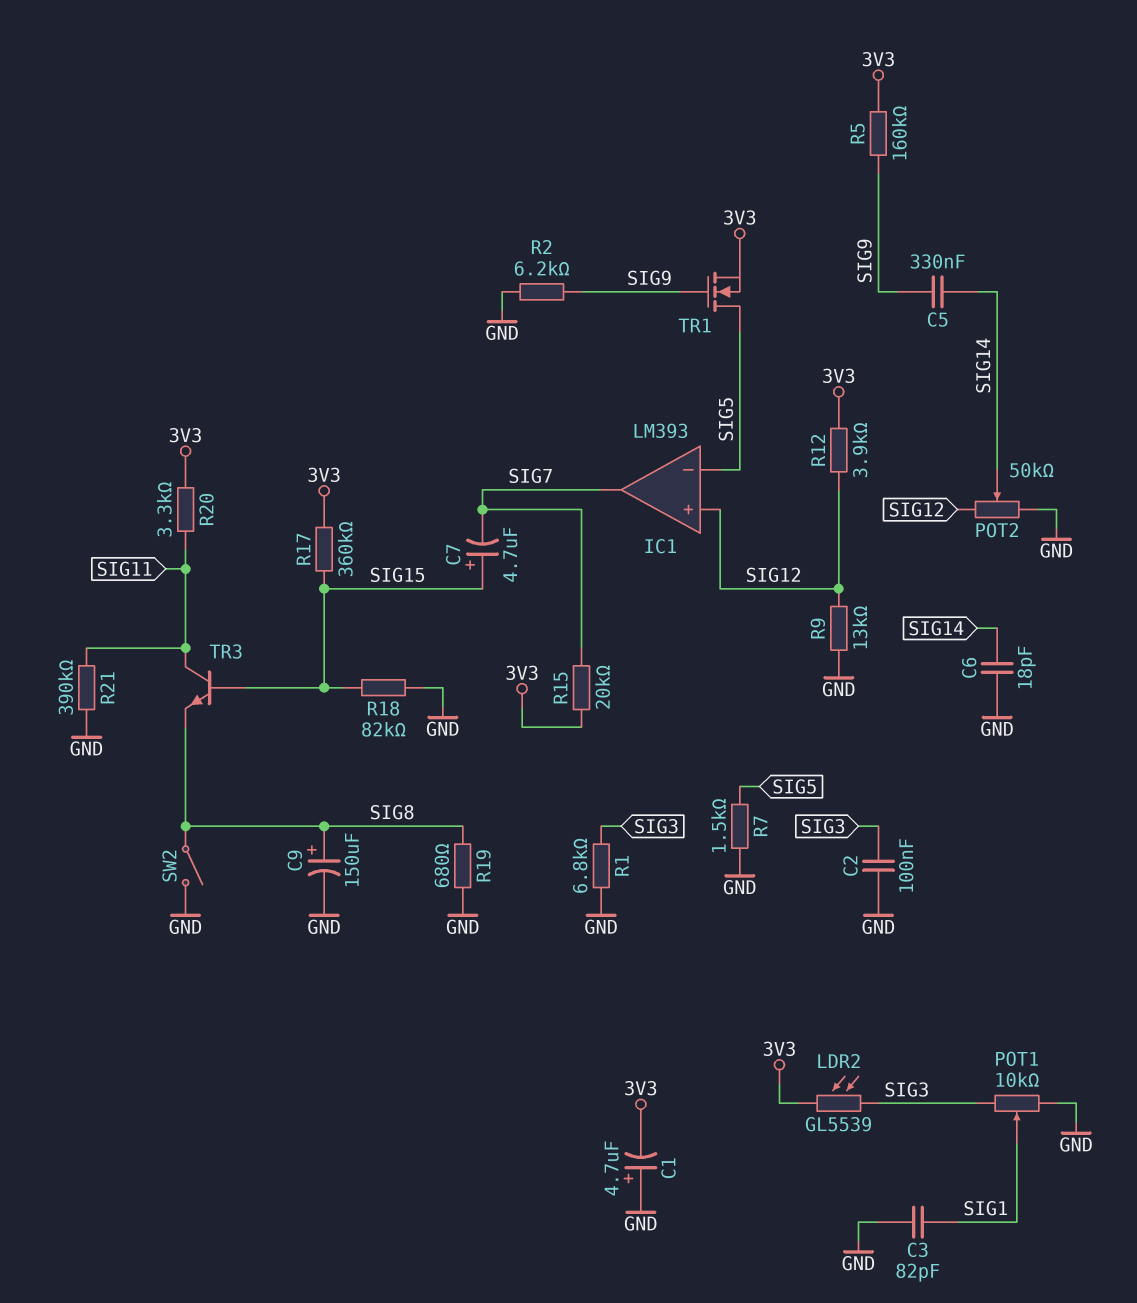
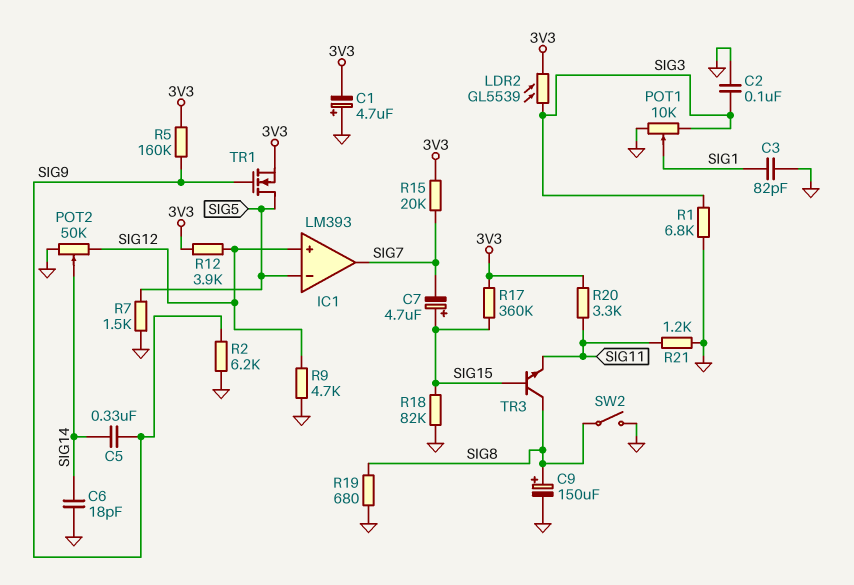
R9: 13k (GND, SIG12) -> 4.7k (GND, SIG12)
R21: 390k (GND, SIG11) -> 1.2k (GND, SIG11)
TR3: NPN (B SIG15, C SIG11, E SIG8) -> NPN (B SIG15, C SIG8, E SIG11)

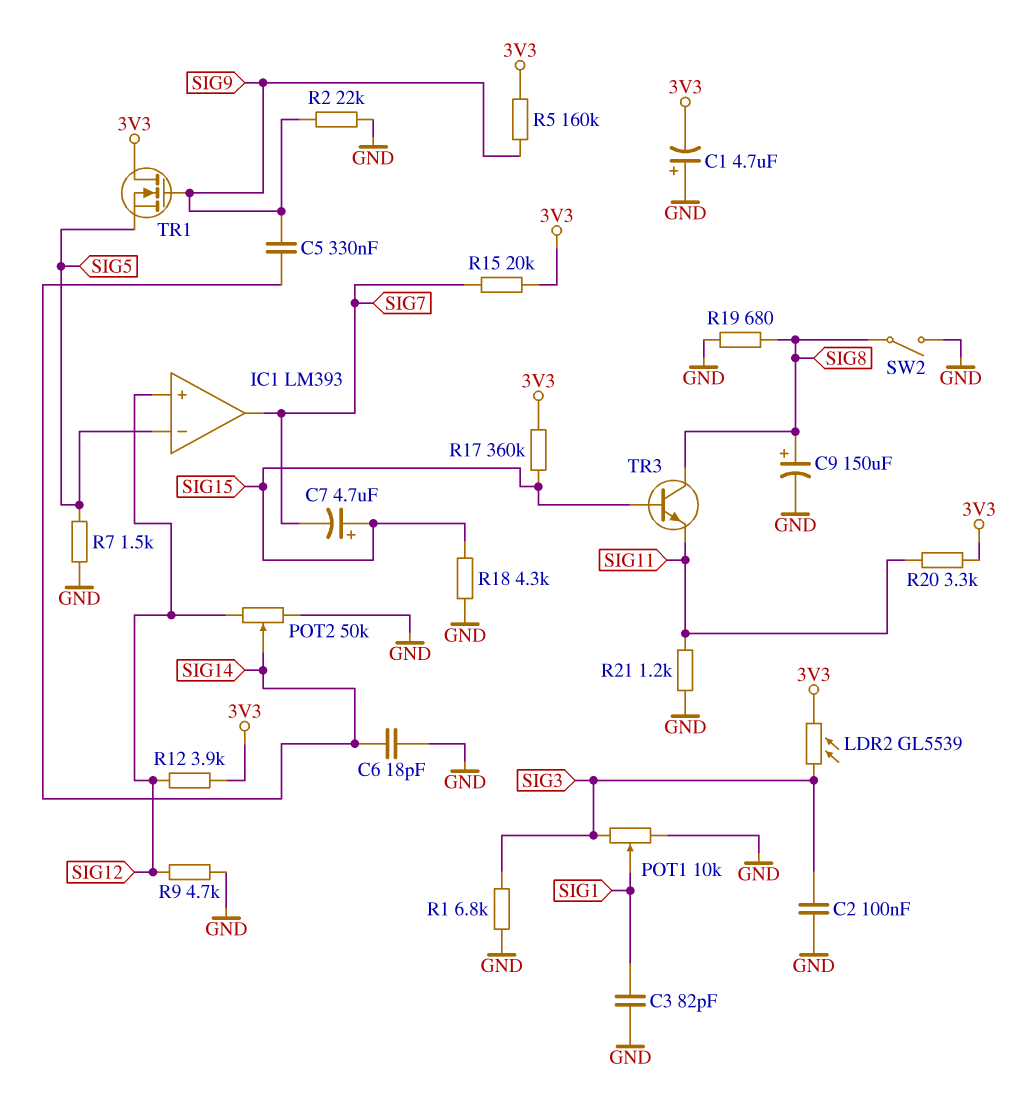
R2: 6.2k (GND, SIG9) -> 22k (GND, SIG9)
R18: 82k (GND, SIG15) -> 4.3k (GND, SIG15)
TR1: NMOS (G SIG9, D SIG5, S 3V3) -> NMOS (G SIG9, D 3V3, S SIG5)

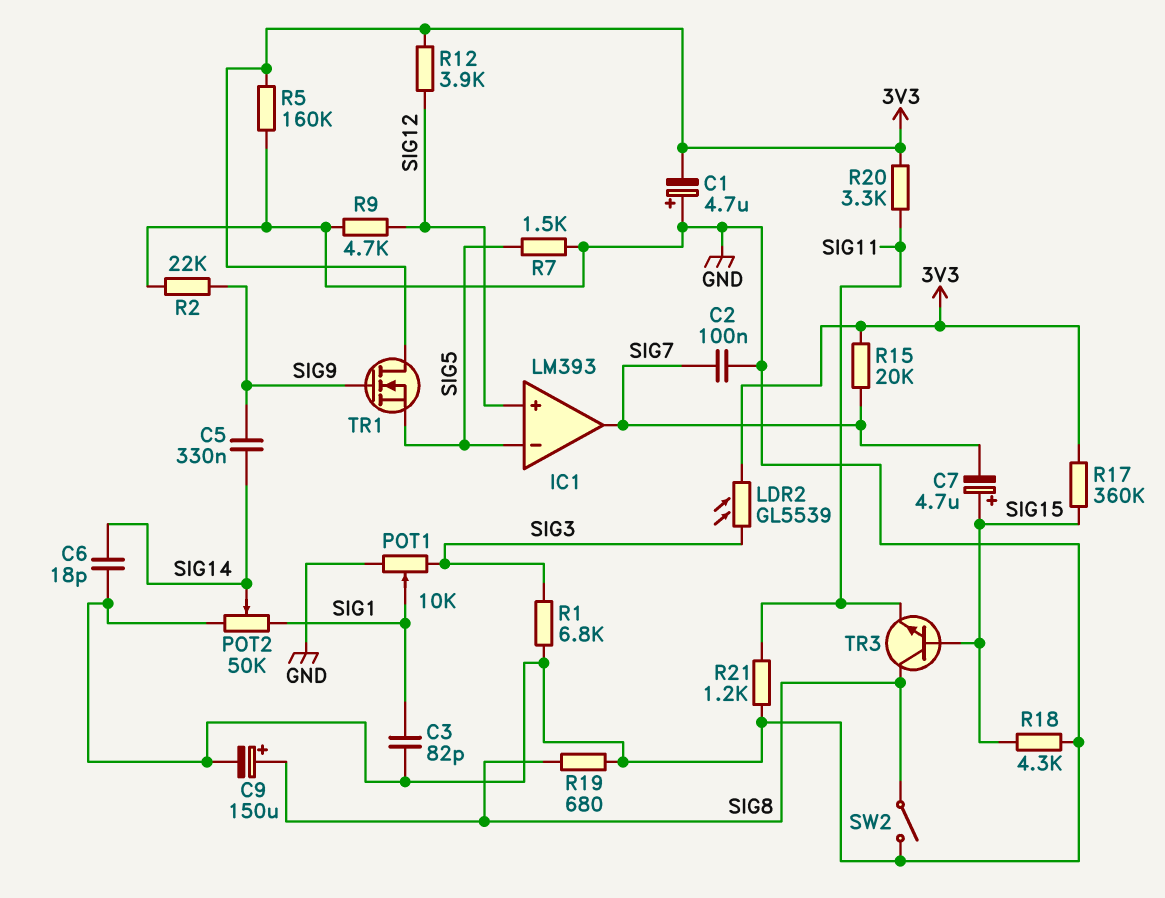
C2: 100nF (GND, SIG3) -> 100nF (GND, SIG7)
POT2: 50k (GND, SIG12, wiper SIG14) -> 50k (GND, SIG1, wiper SIG14)
R5: 160k (3V3, SIG9) -> 160k (3V3, GND)

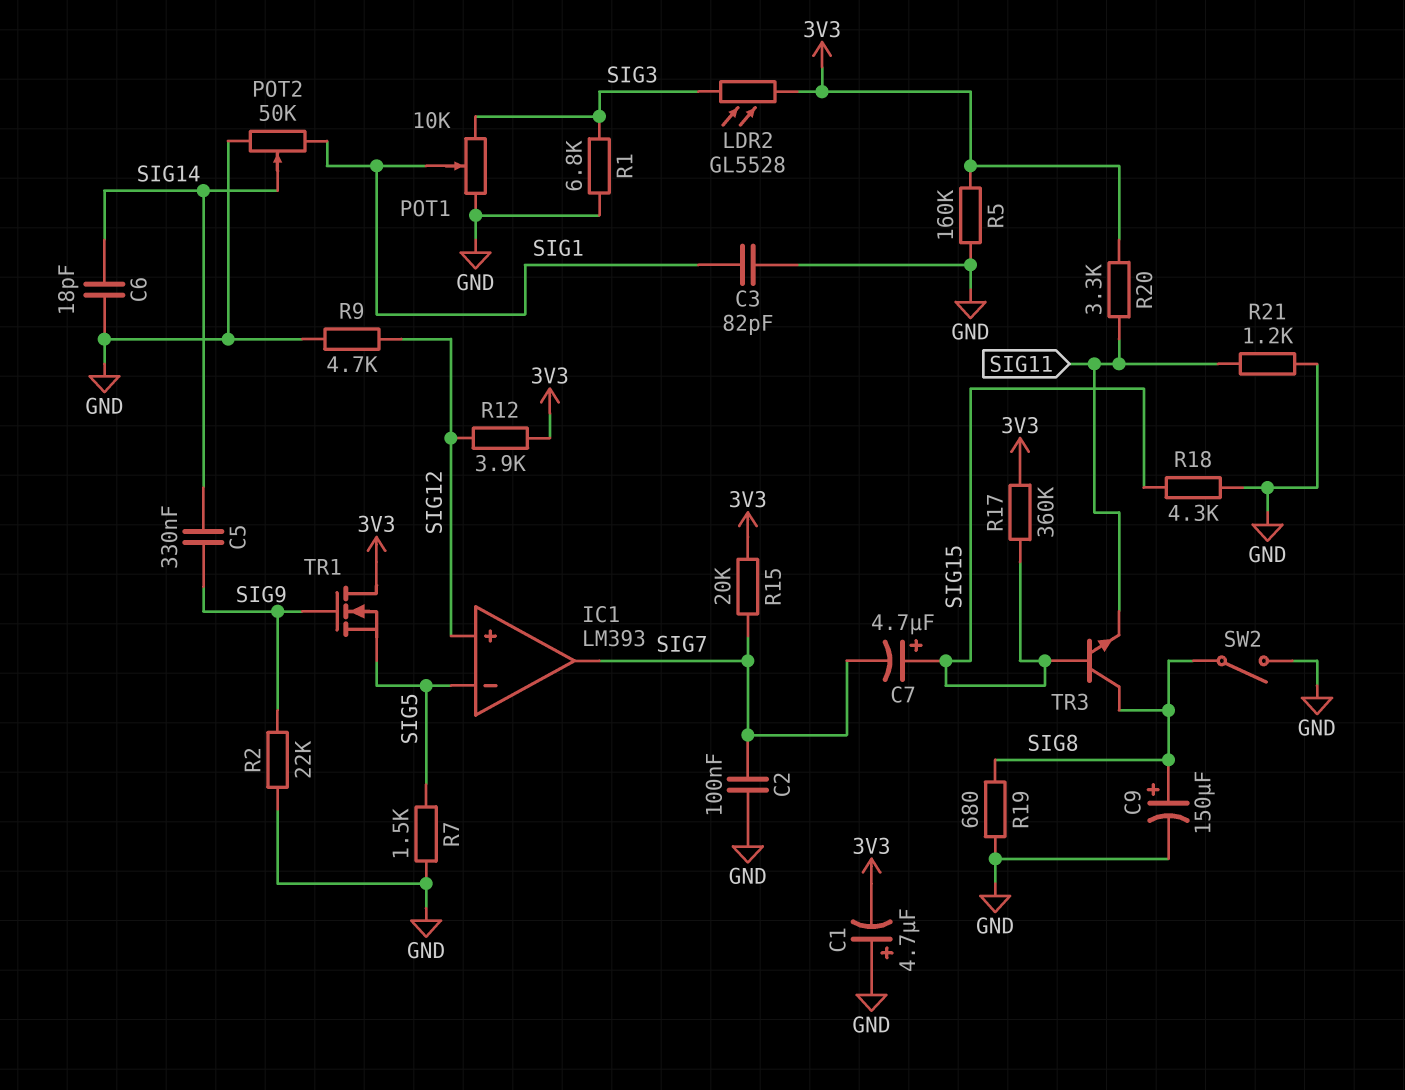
LDR2: GL5539 (3V3, SIG3) -> GL5528 (3V3, SIG3)

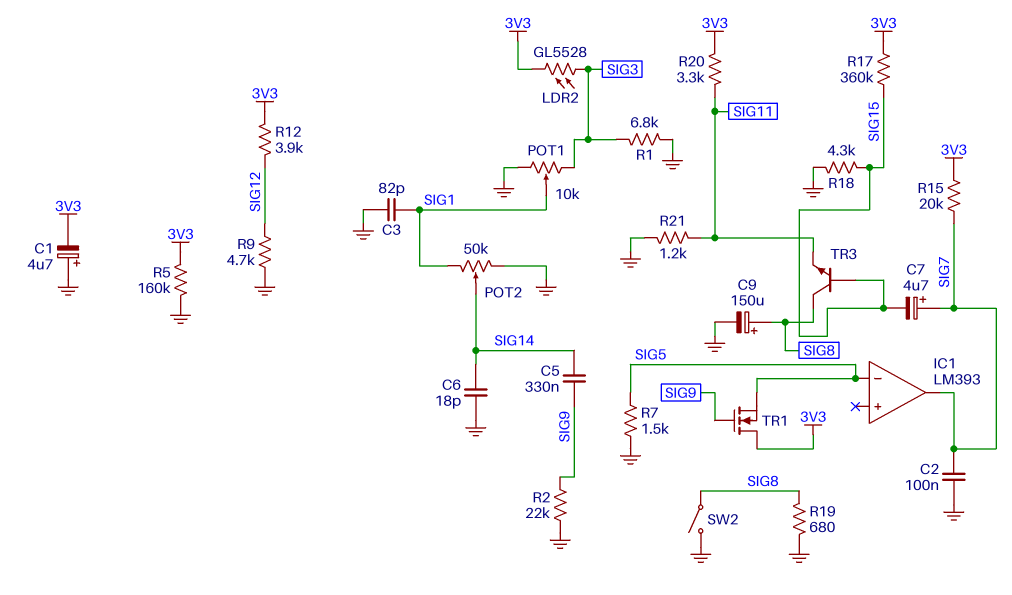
C7: 4.7uF (plus SIG15, minus SIG7) -> 4.7uF (plus SIG7, minus SIG15)
IC1 pin in+: SIG12 -> none

